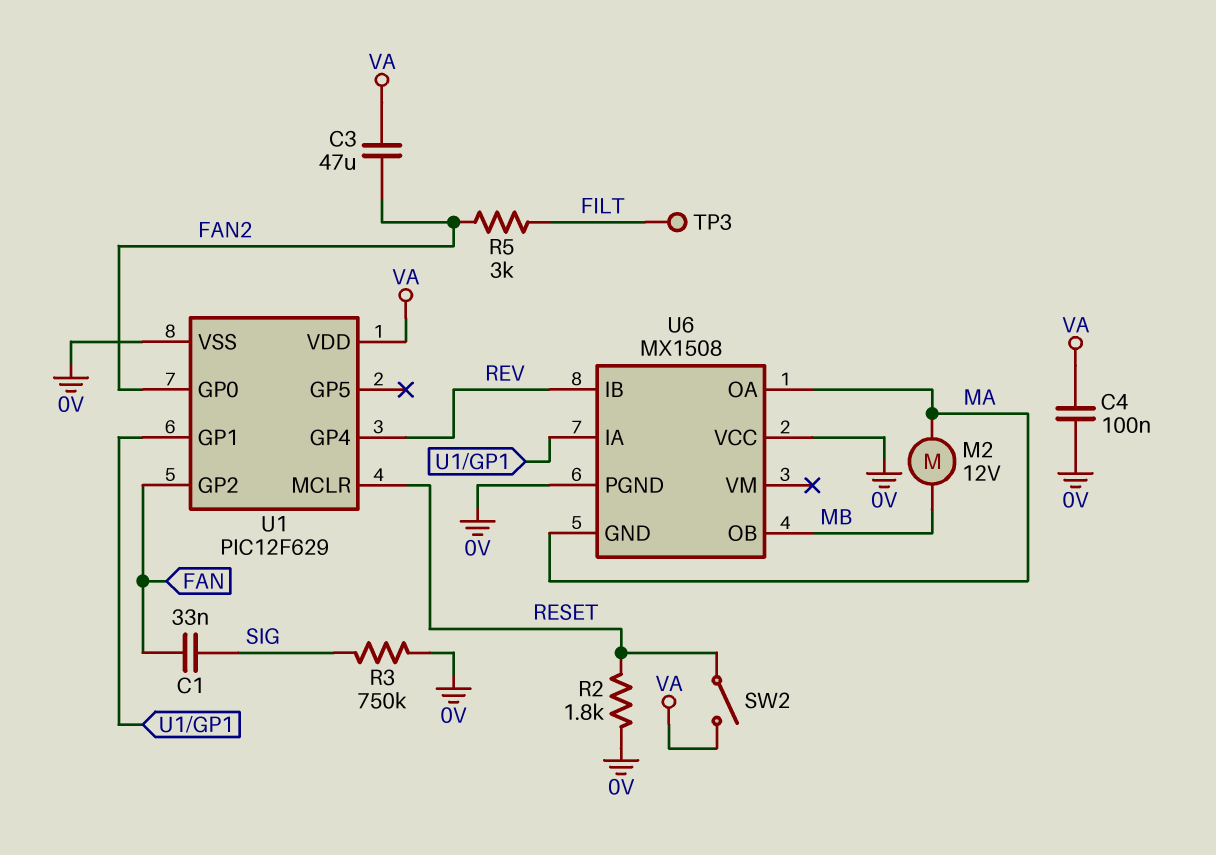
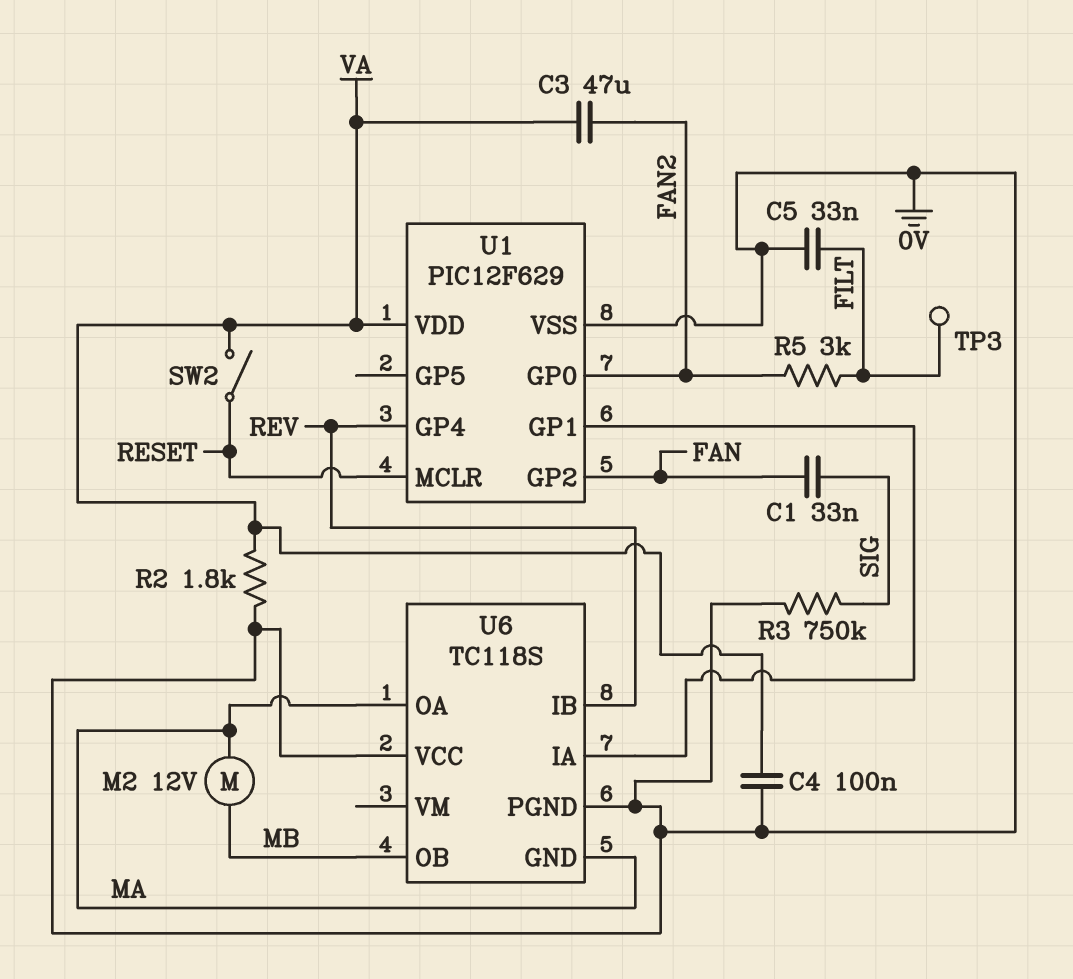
C5: none -> 33nF (0V, FILT)
R2: 1.8k (0V, RESET) -> 1.8k (0V, VA)
U6: MX1508 -> TC118S

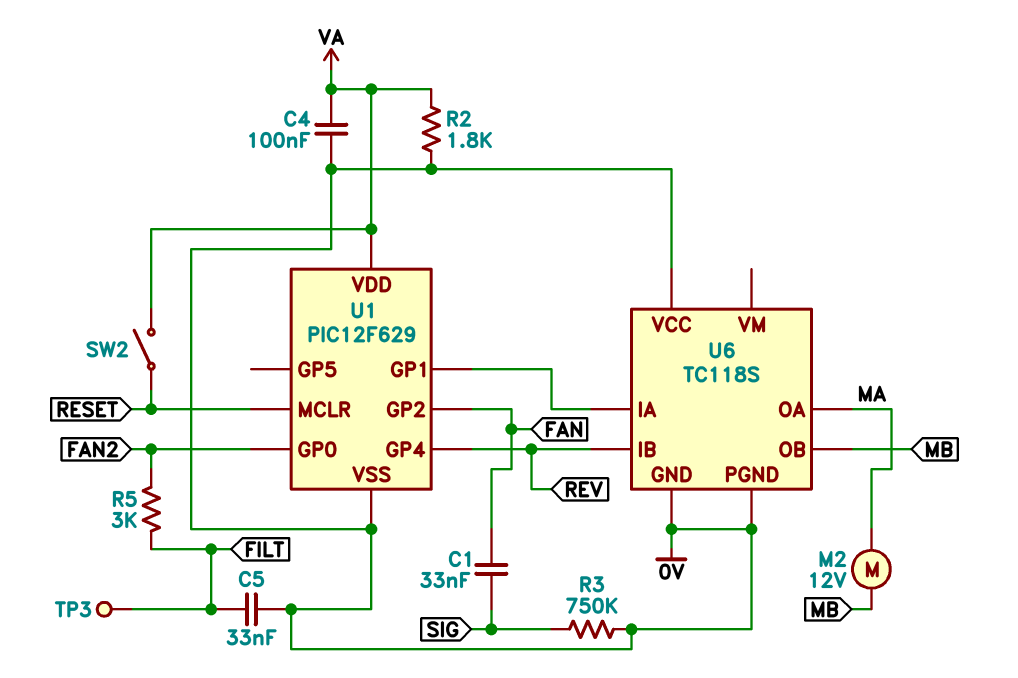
C3: 47uF (FAN2, VA) -> none
U6 pin GND: MA -> 0V

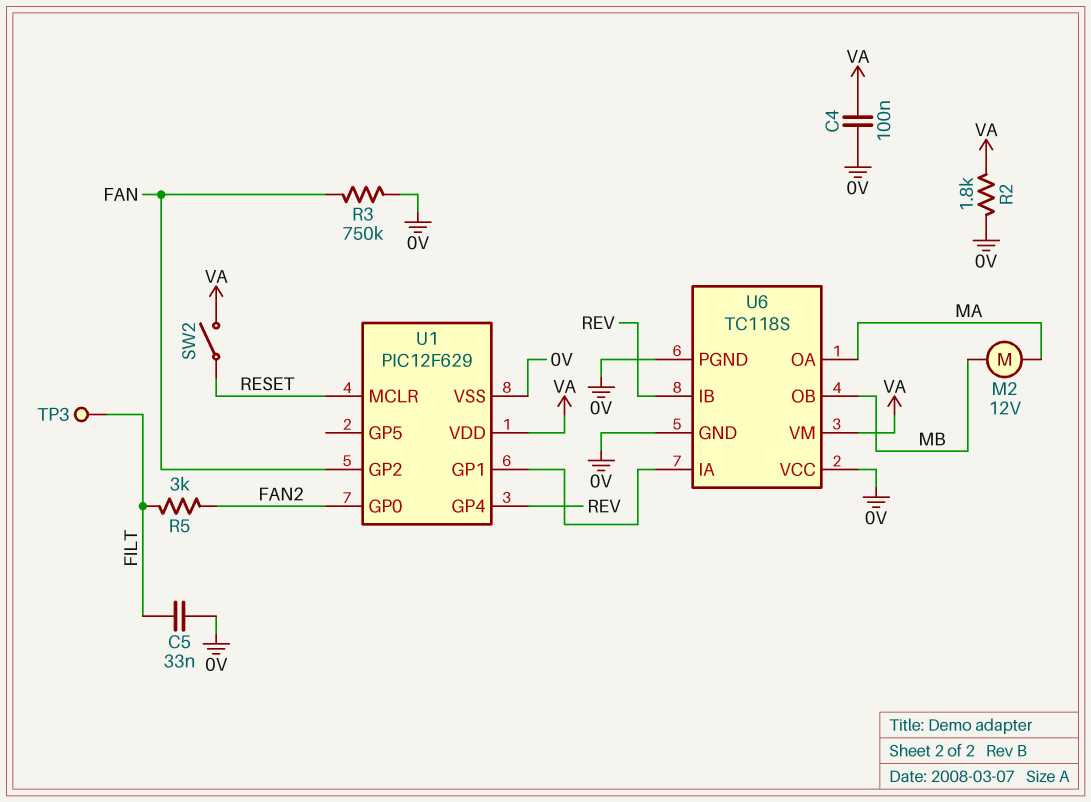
C1: 33nF (FAN, SIG) -> none
R3: 750k (0V, SIG) -> 750k (0V, FAN)
U6 pin VM: none -> VA

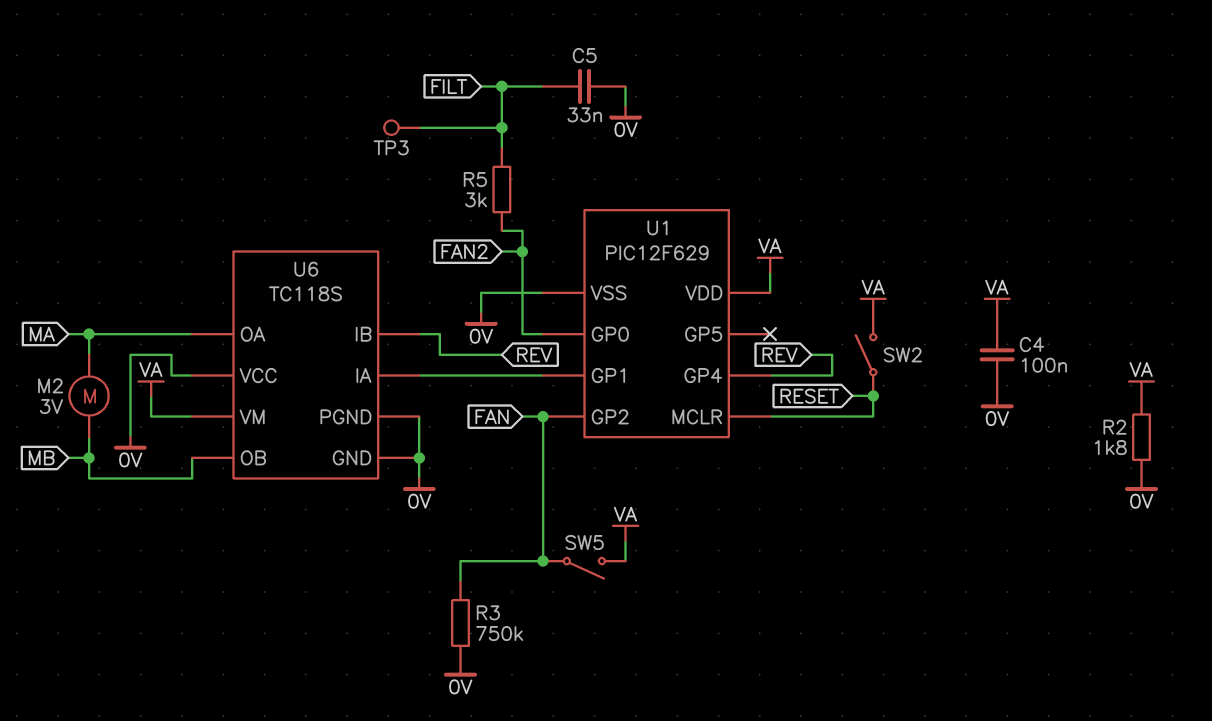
M2: motor 12V (MA, MB) -> motor 3V (MA, MB)
SW5: none -> switch (FAN, VA)

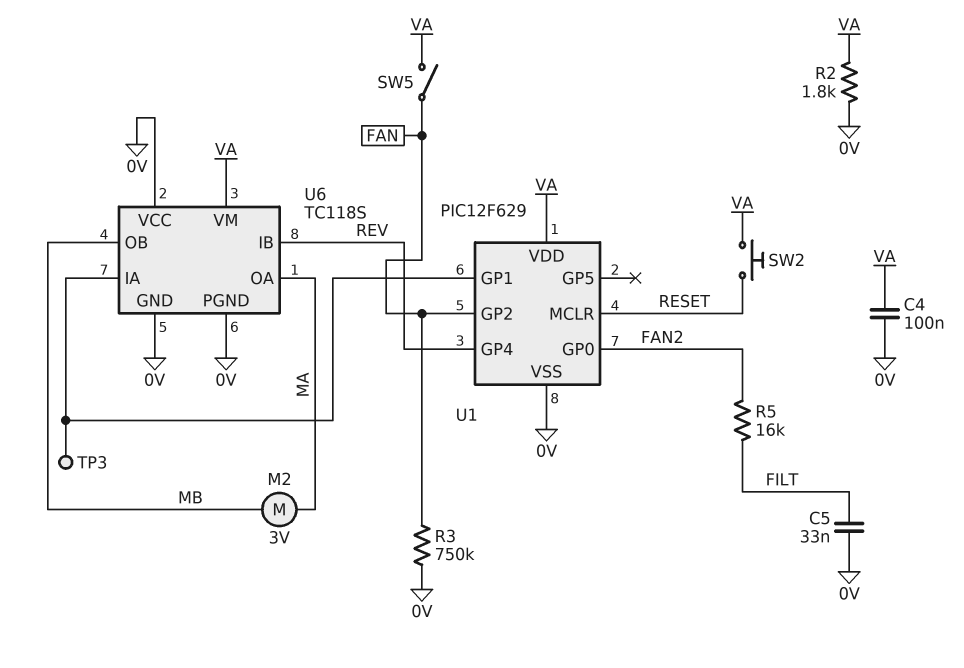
R5: 3k (FAN2, FILT) -> 16k (FAN2, FILT)
SW2: switch (RESET, VA) -> button (RESET, VA)
TP3: test point (FILT) -> test point (U1/GP1)

